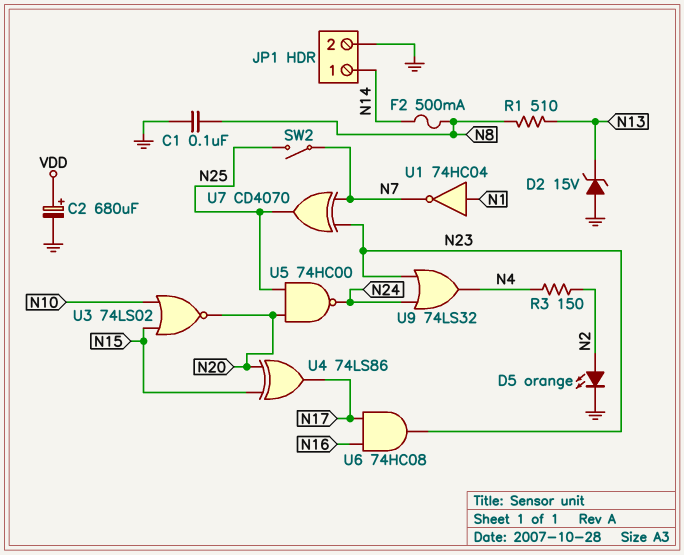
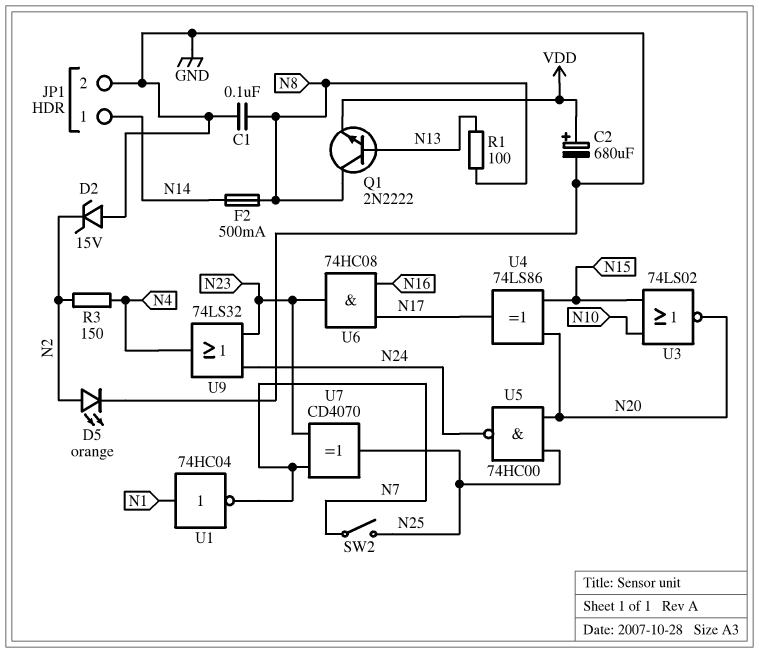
D2: zener 15V (A GND, K N13) -> zener 15V (A GND, K N2)
Q1: none -> NPN 2N2222 (B N13, C N8, E VDD)
R1: 510 (N8, N13) -> 100 (N8, N13)

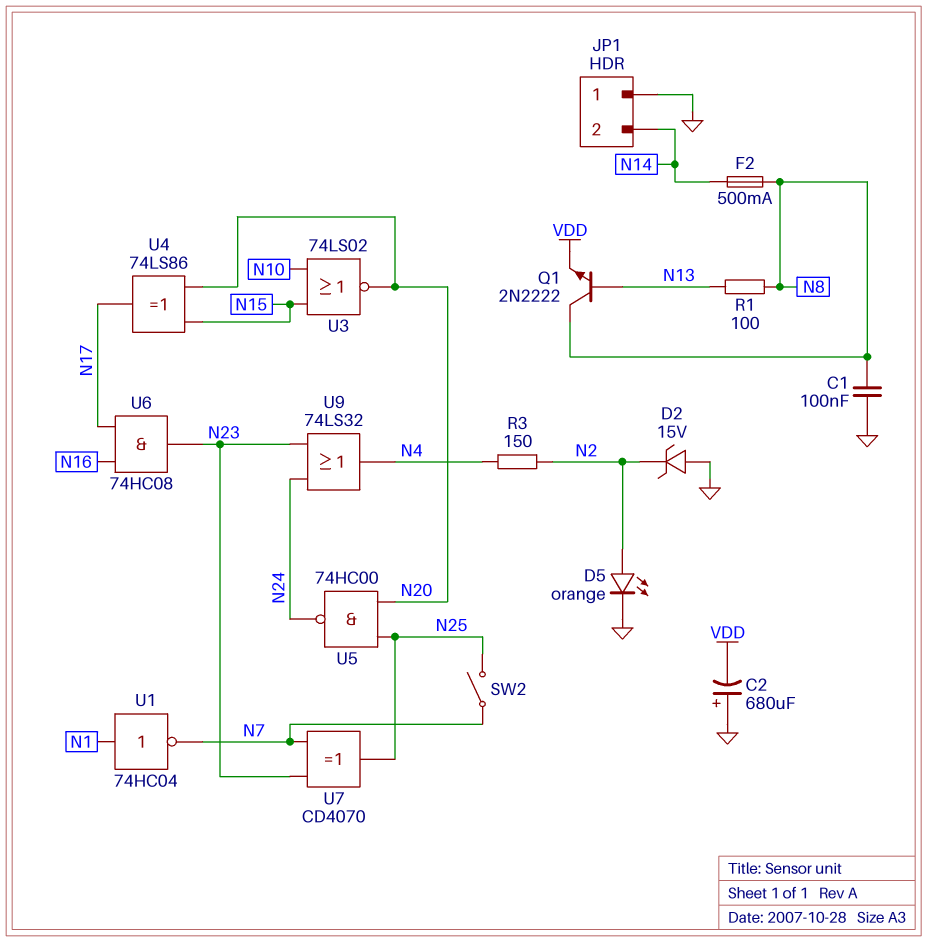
C2: 680uF (plus VDD, minus GND) -> 680uF (plus GND, minus VDD)
JP1 pin 1: N14 -> GND
JP1 pin 2: GND -> N14

